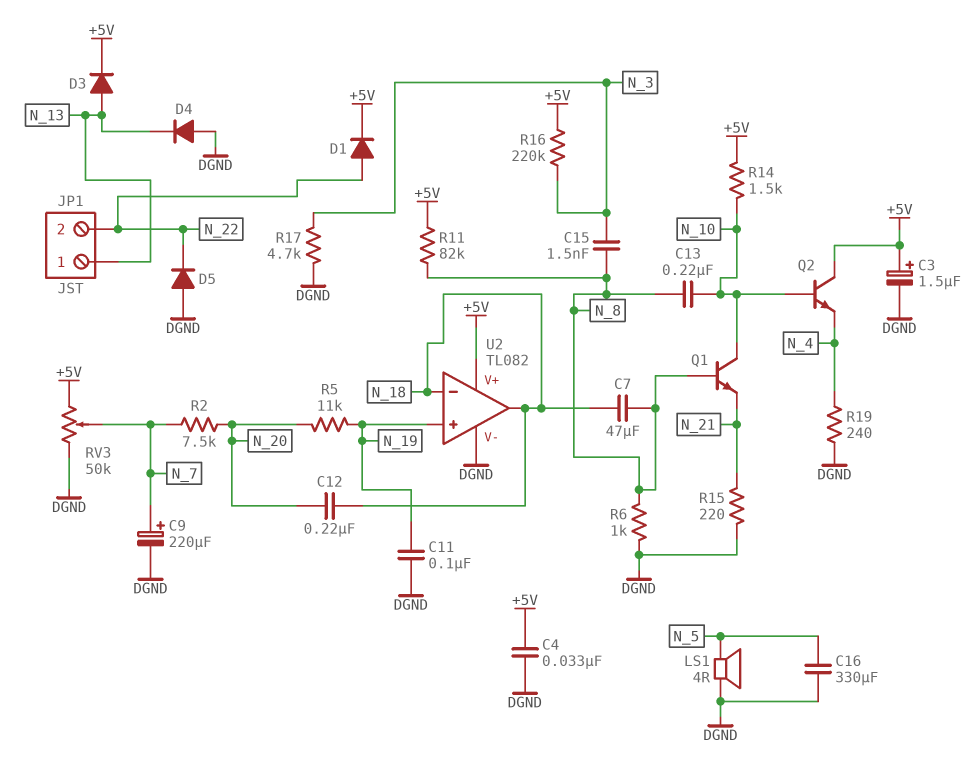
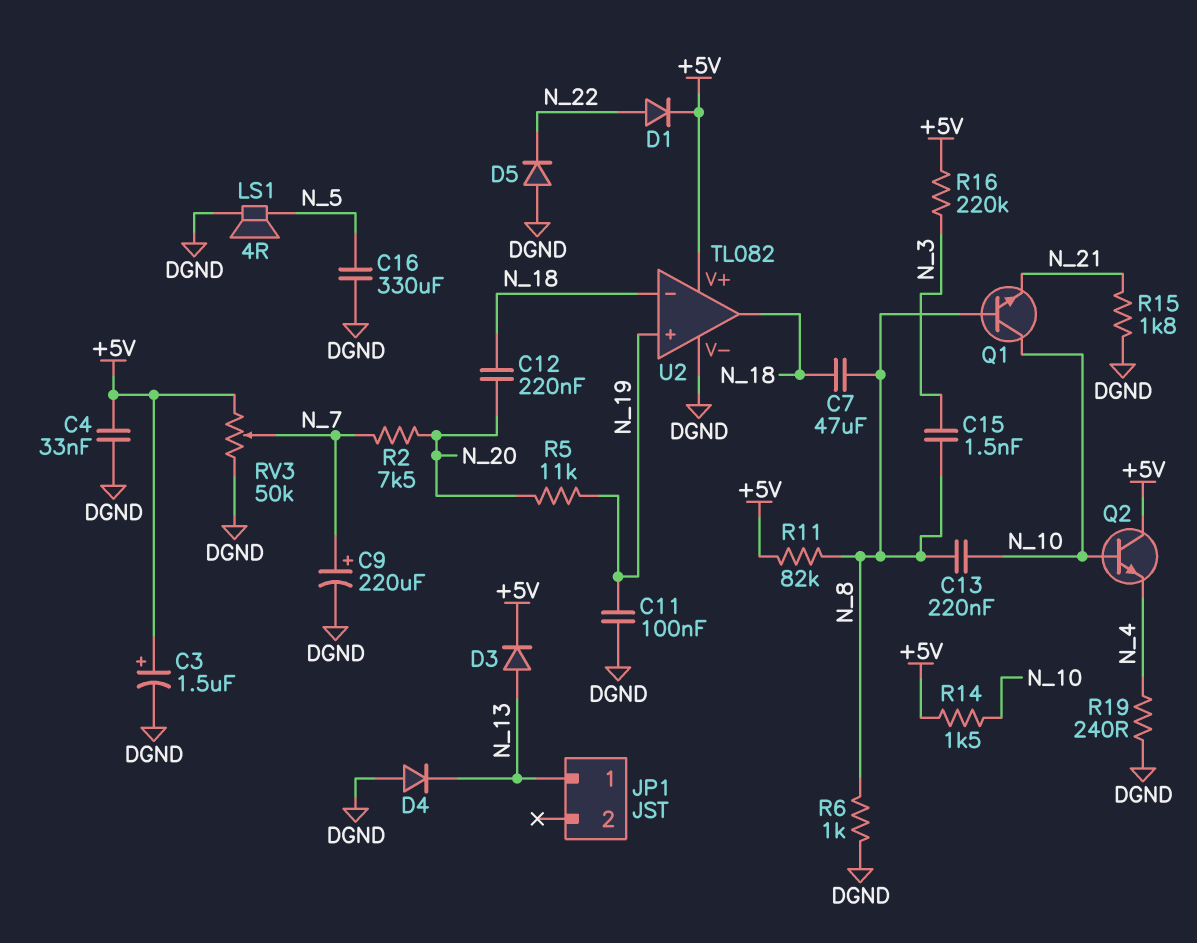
JP1 pin 2: N_22 -> none
R15: 220 (DGND, N_21) -> 1.8k (DGND, N_21)
R17: 4.7k (DGND, N_3) -> none

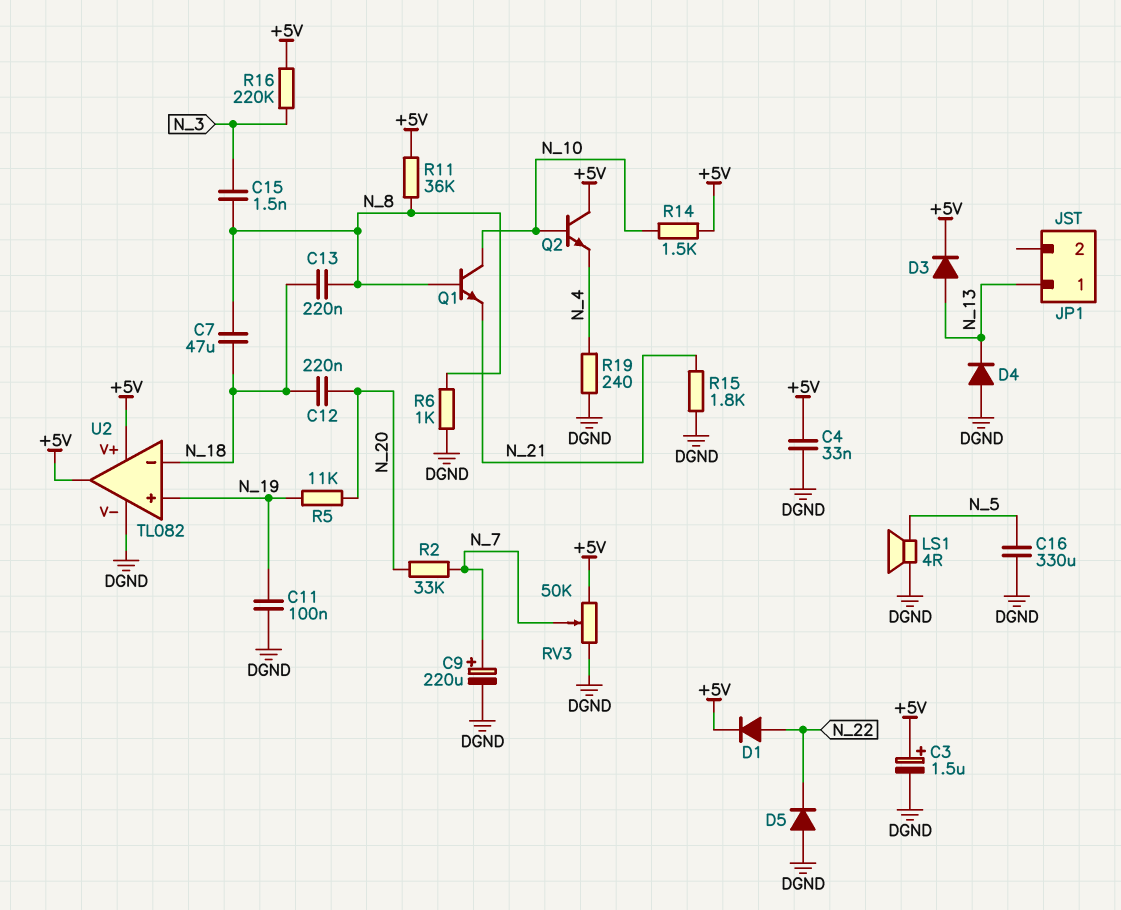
C13: 220nF (N_8, N_10) -> 220nF (N_8, N_18)
R2: 7.5k (N_7, N_20) -> 33k (N_7, N_20)
R11: 82k (+5V, N_8) -> 36k (+5V, N_8)
U2 pin out: N_18 -> +5V

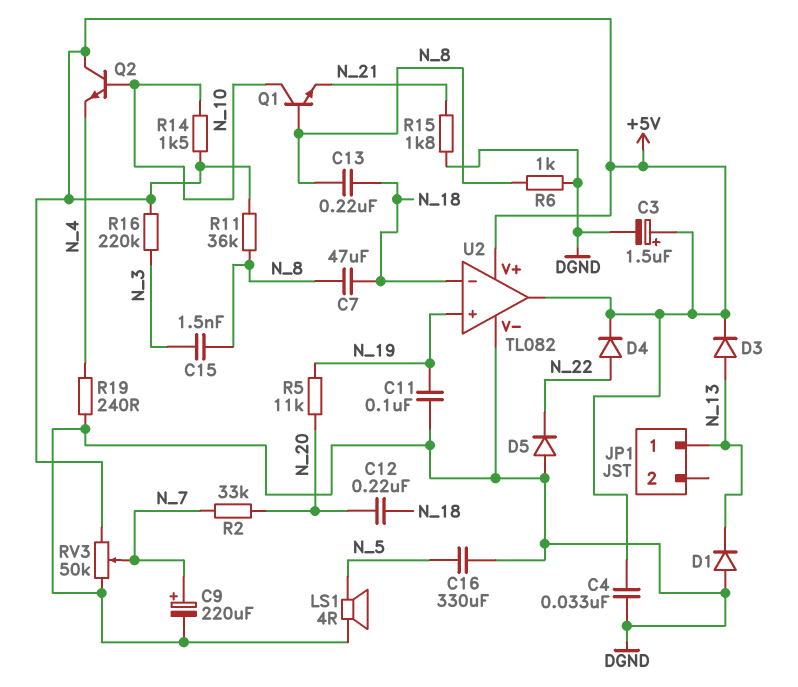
D1: diode (A N_22, K +5V) -> diode (A DGND, K N_13)
D4: diode (A DGND, K N_13) -> diode (A N_22, K +5V)

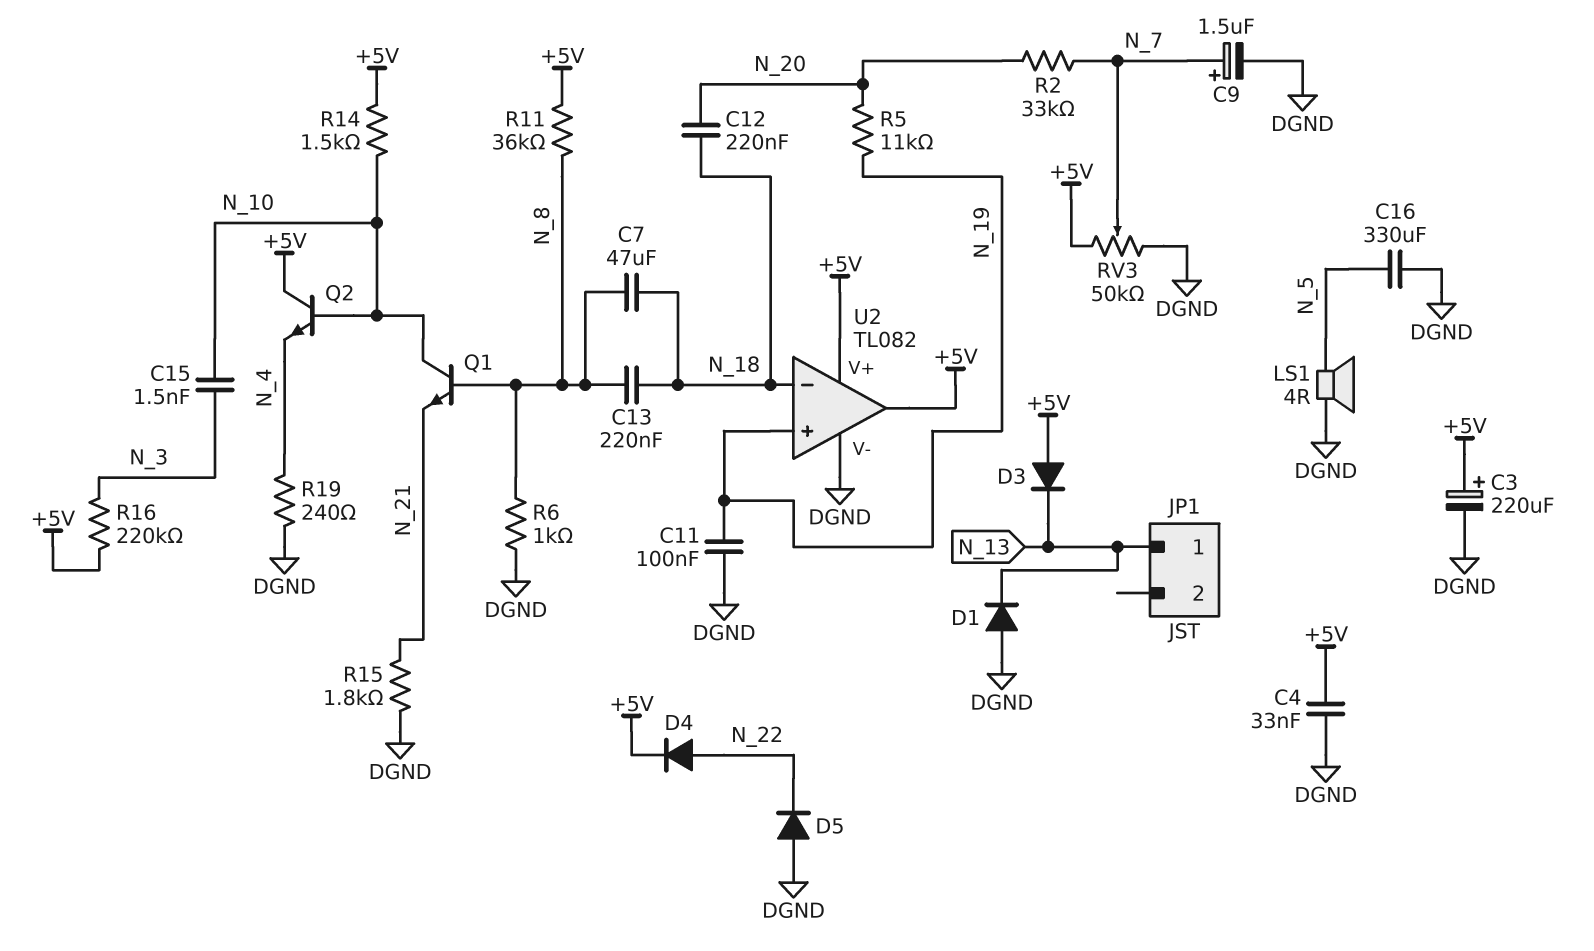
C3: 1.5uF (plus +5V, minus DGND) -> 220uF (plus +5V, minus DGND)
C9: 220uF (plus N_7, minus DGND) -> 1.5uF (plus N_7, minus DGND)
C15: 1.5nF (N_3, N_8) -> 1.5nF (N_3, N_10)
D3: diode (A N_13, K +5V) -> diode (A +5V, K N_13)

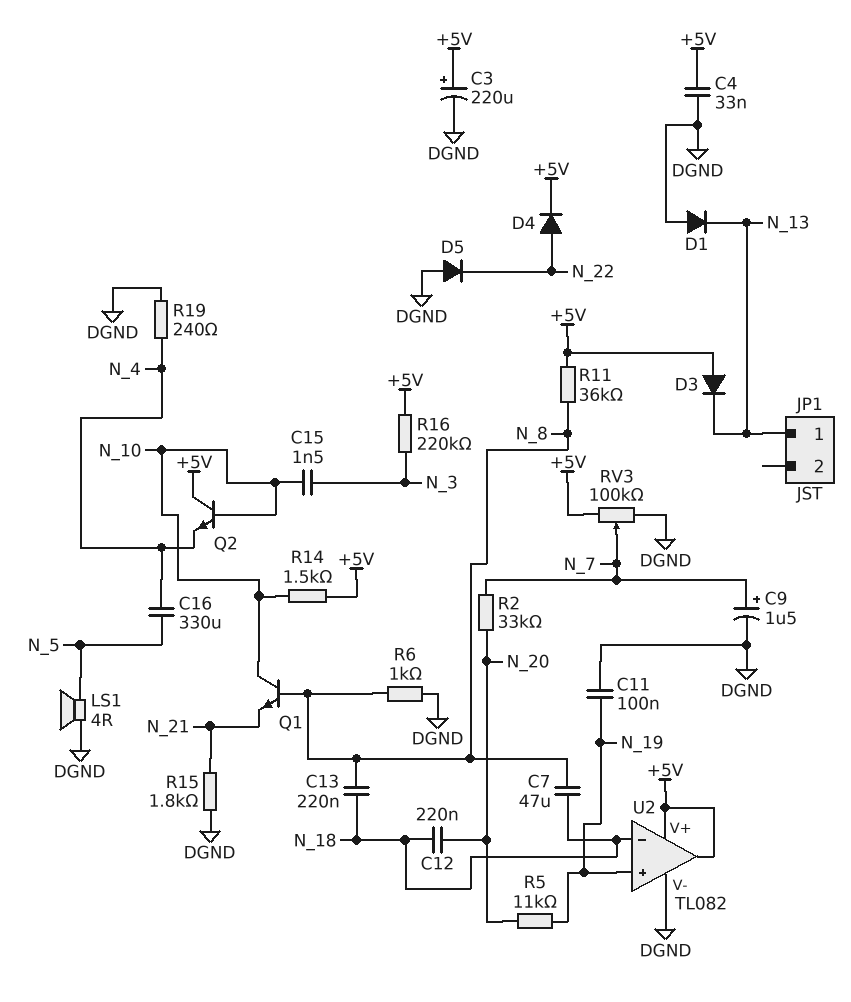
C16: 330uF (DGND, N_5) -> 330uF (N_4, N_5)
RV3: 50k (+5V, DGND, wiper N_7) -> 100k (+5V, DGND, wiper N_7)

